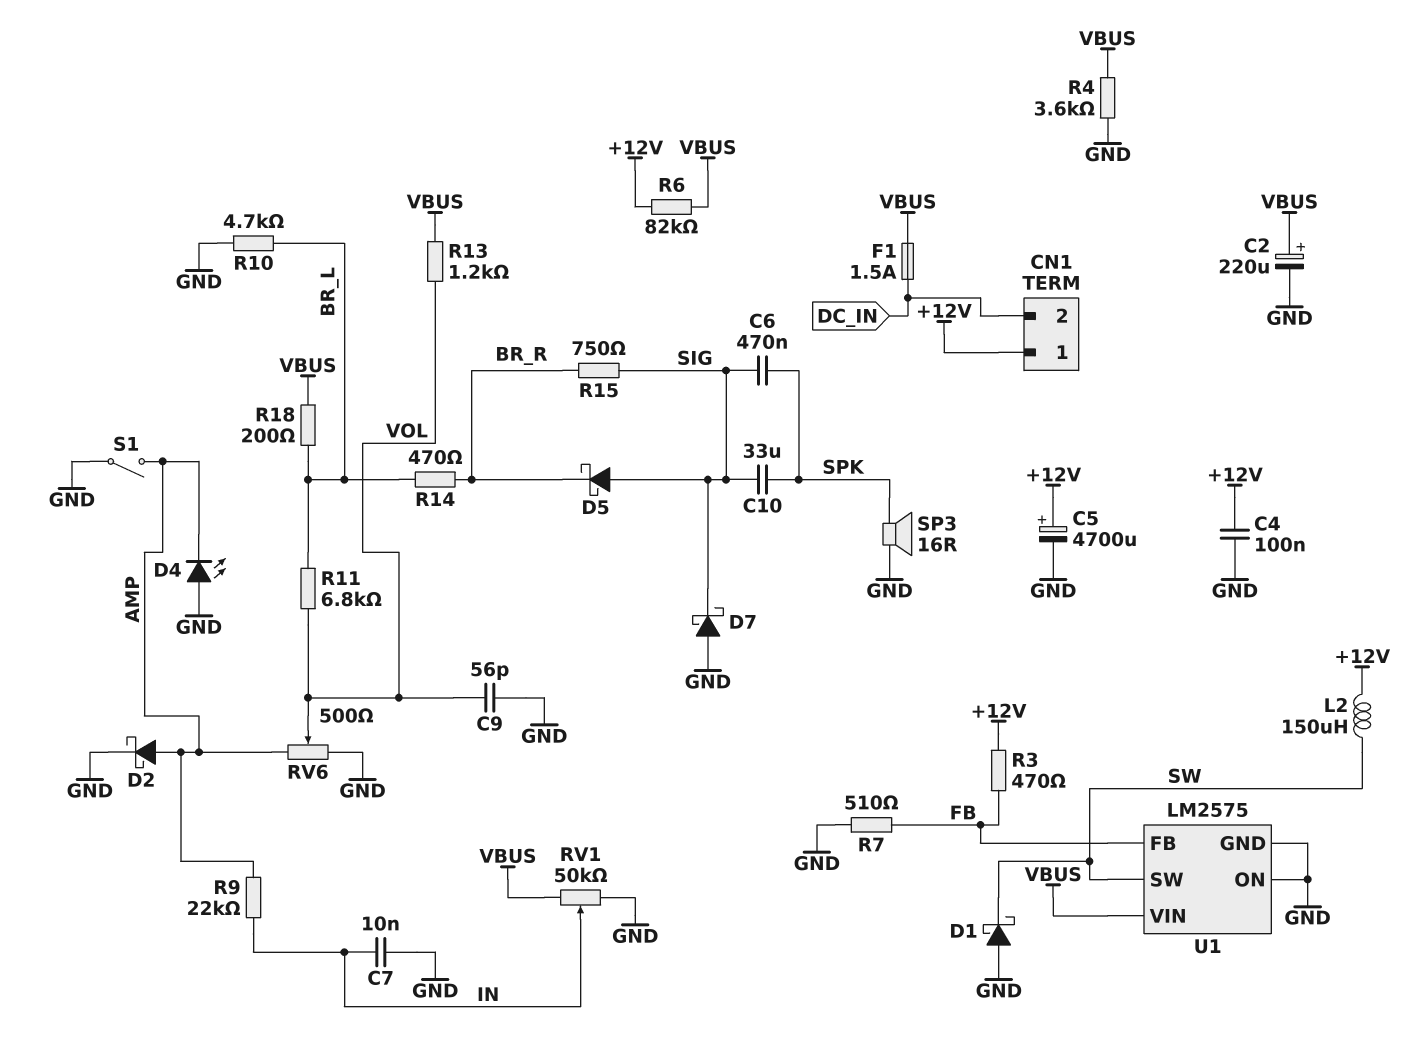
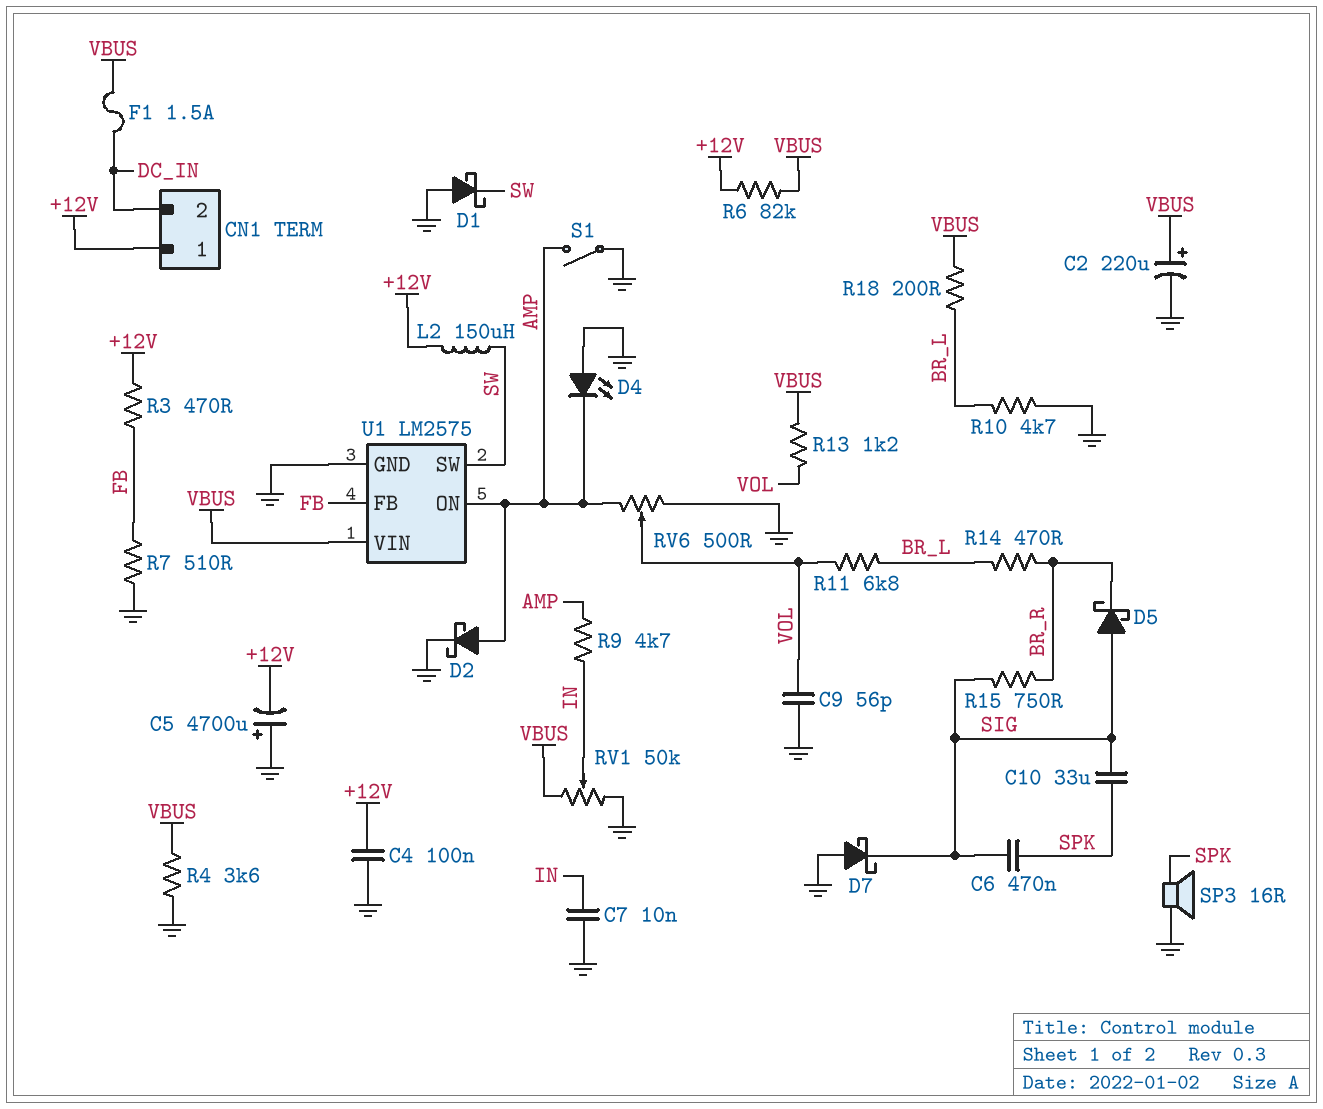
C5: 4700uF (plus +12V, minus GND) -> 4700uF (plus GND, minus +12V)
R9: 22k (AMP, IN) -> 4.7k (AMP, IN)
U1 pin ON: GND -> AMP

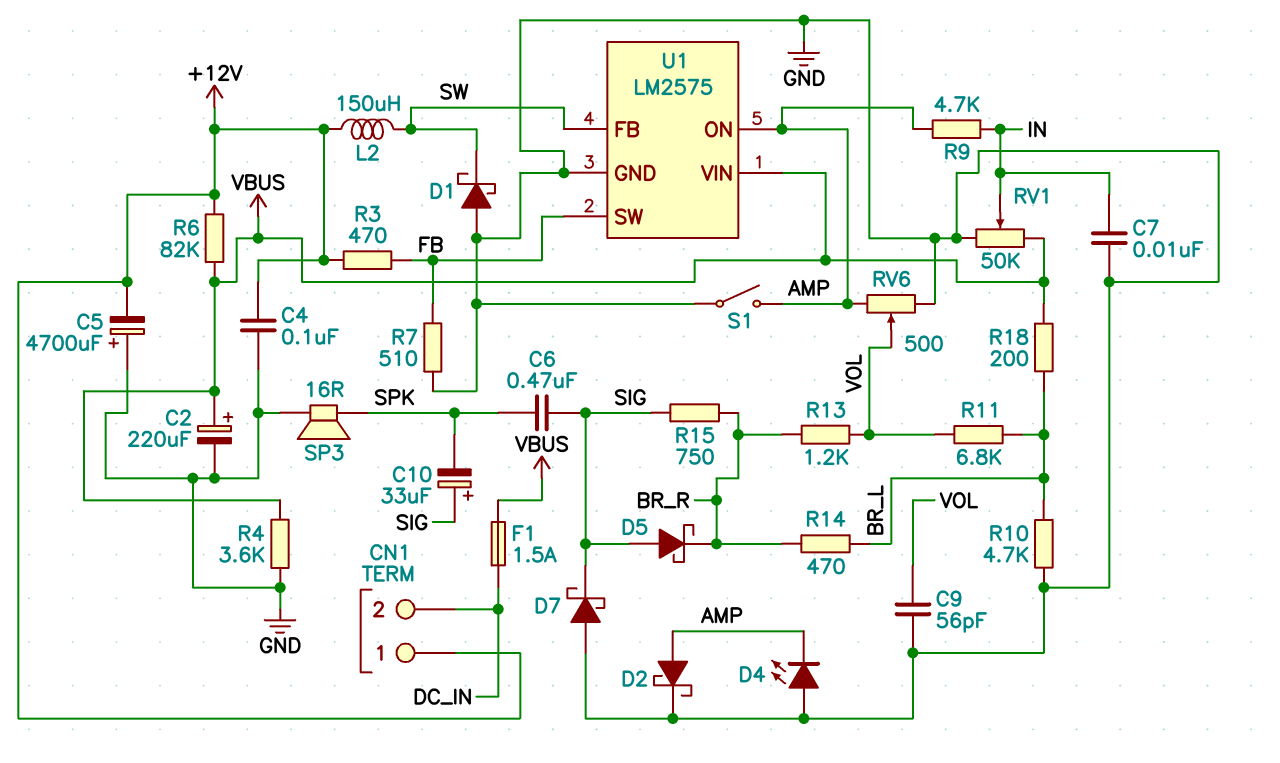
C10: 33uF (SIG, SPK) -> 33uF (plus SIG, minus SPK)
R13: 1.2k (VBUS, VOL) -> 1.2k (BR_R, VOL)
U1 pin FB: FB -> SW
U1 pin SW: SW -> FB

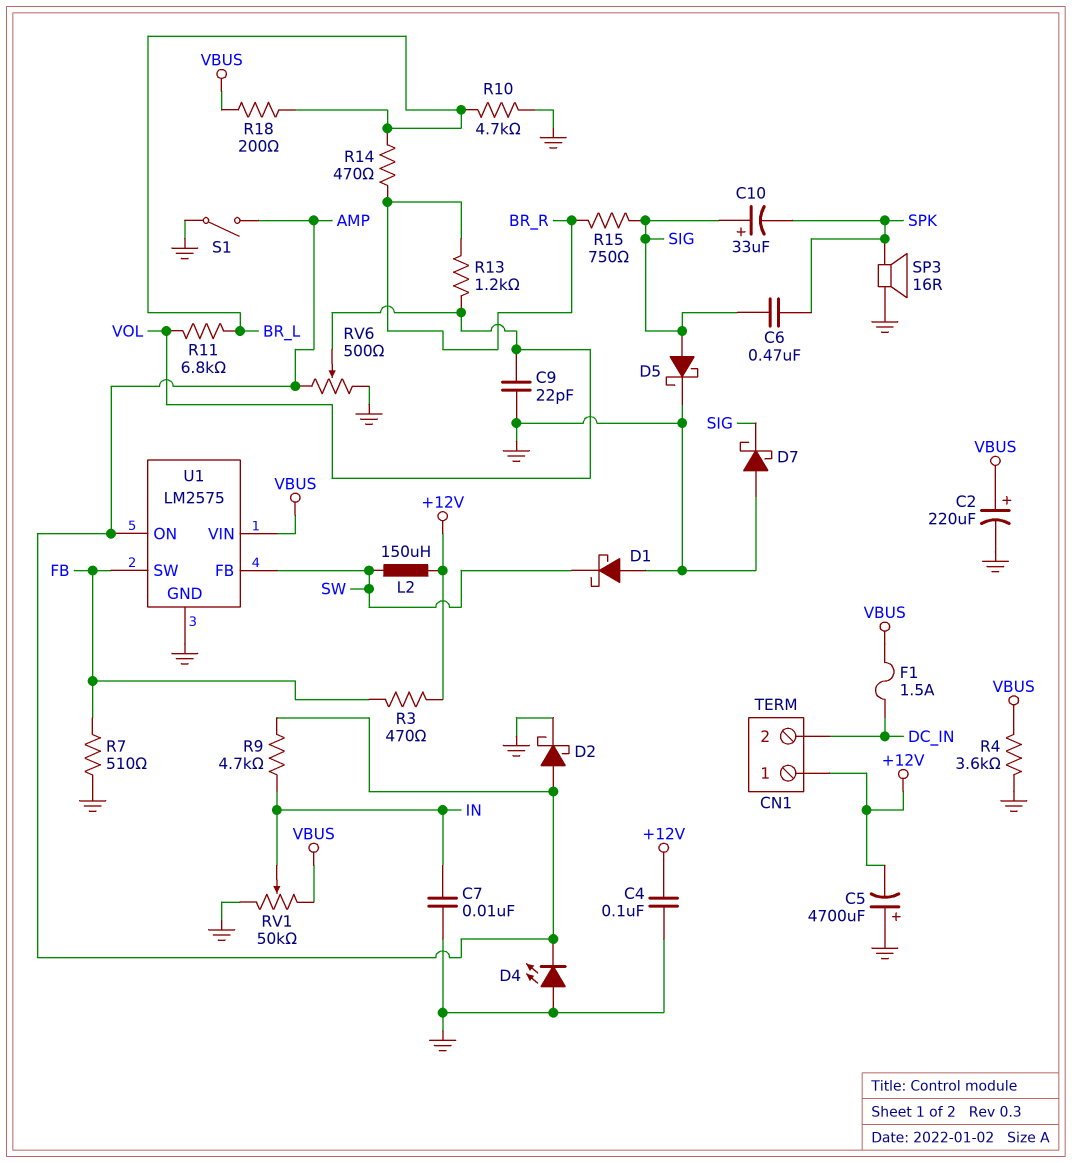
C9: 56pF (GND, VOL) -> 22pF (GND, VOL)
D5: schottky (A SIG, K BR_R) -> schottky (A SIG, K GND)
R6: 82k (+12V, VBUS) -> none

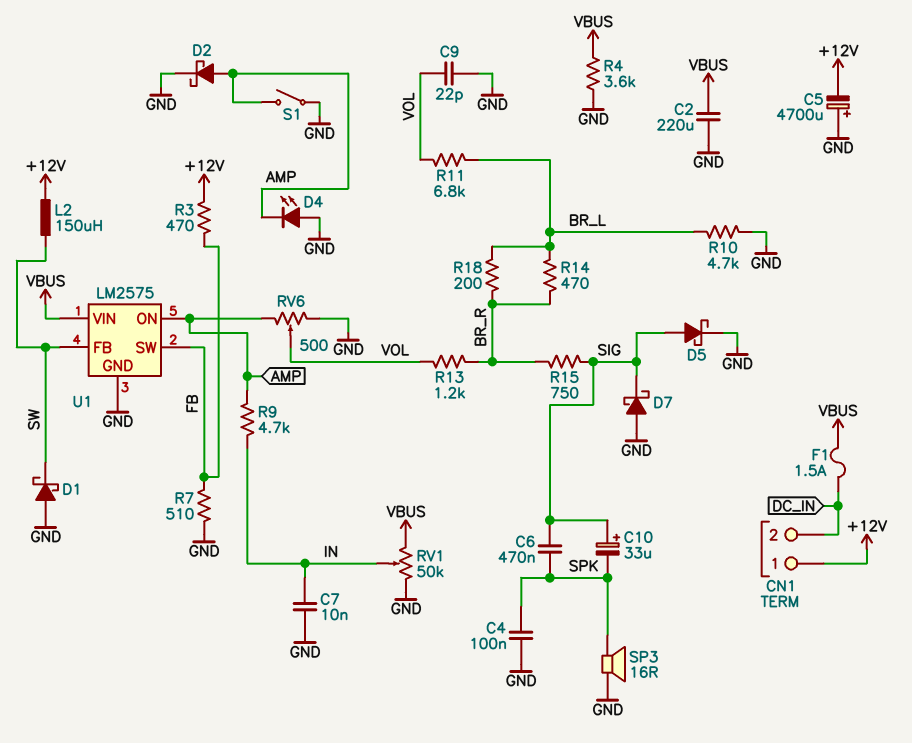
C2: 220uF (plus VBUS, minus GND) -> 220uF (GND, VBUS)
C4: 100nF (+12V, GND) -> 100nF (GND, SPK)
R18: 200 (BR_L, VBUS) -> 200 (BR_L, BR_R)

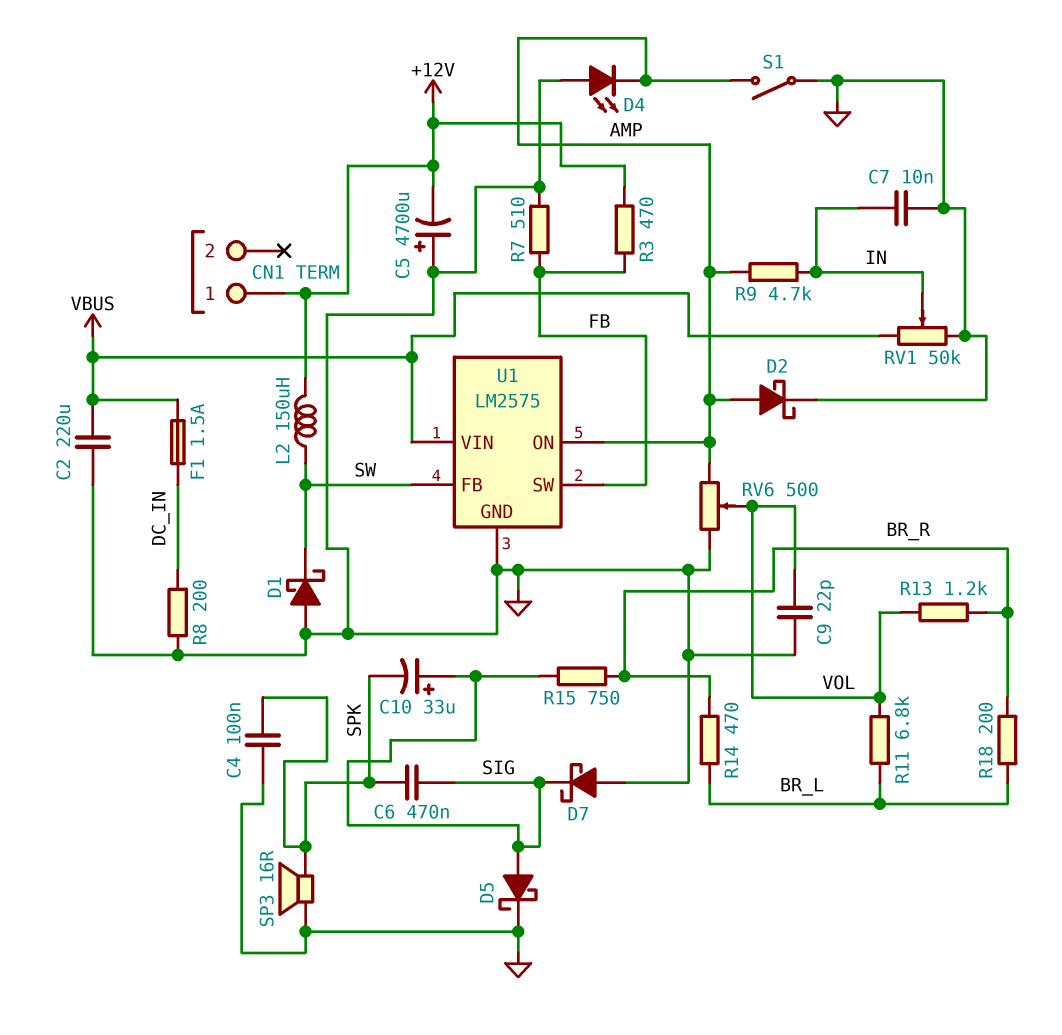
CN1 pin 2: DC_IN -> none
R4: 3.6k (GND, VBUS) -> none
R8: none -> 200 (DC_IN, GND)
R10: 4.7k (BR_L, GND) -> none

